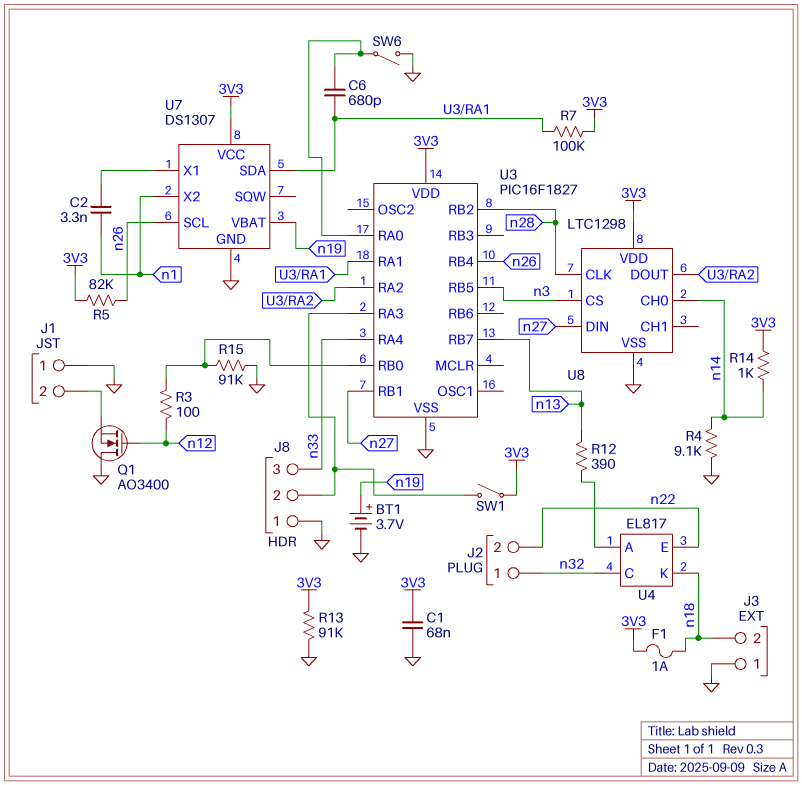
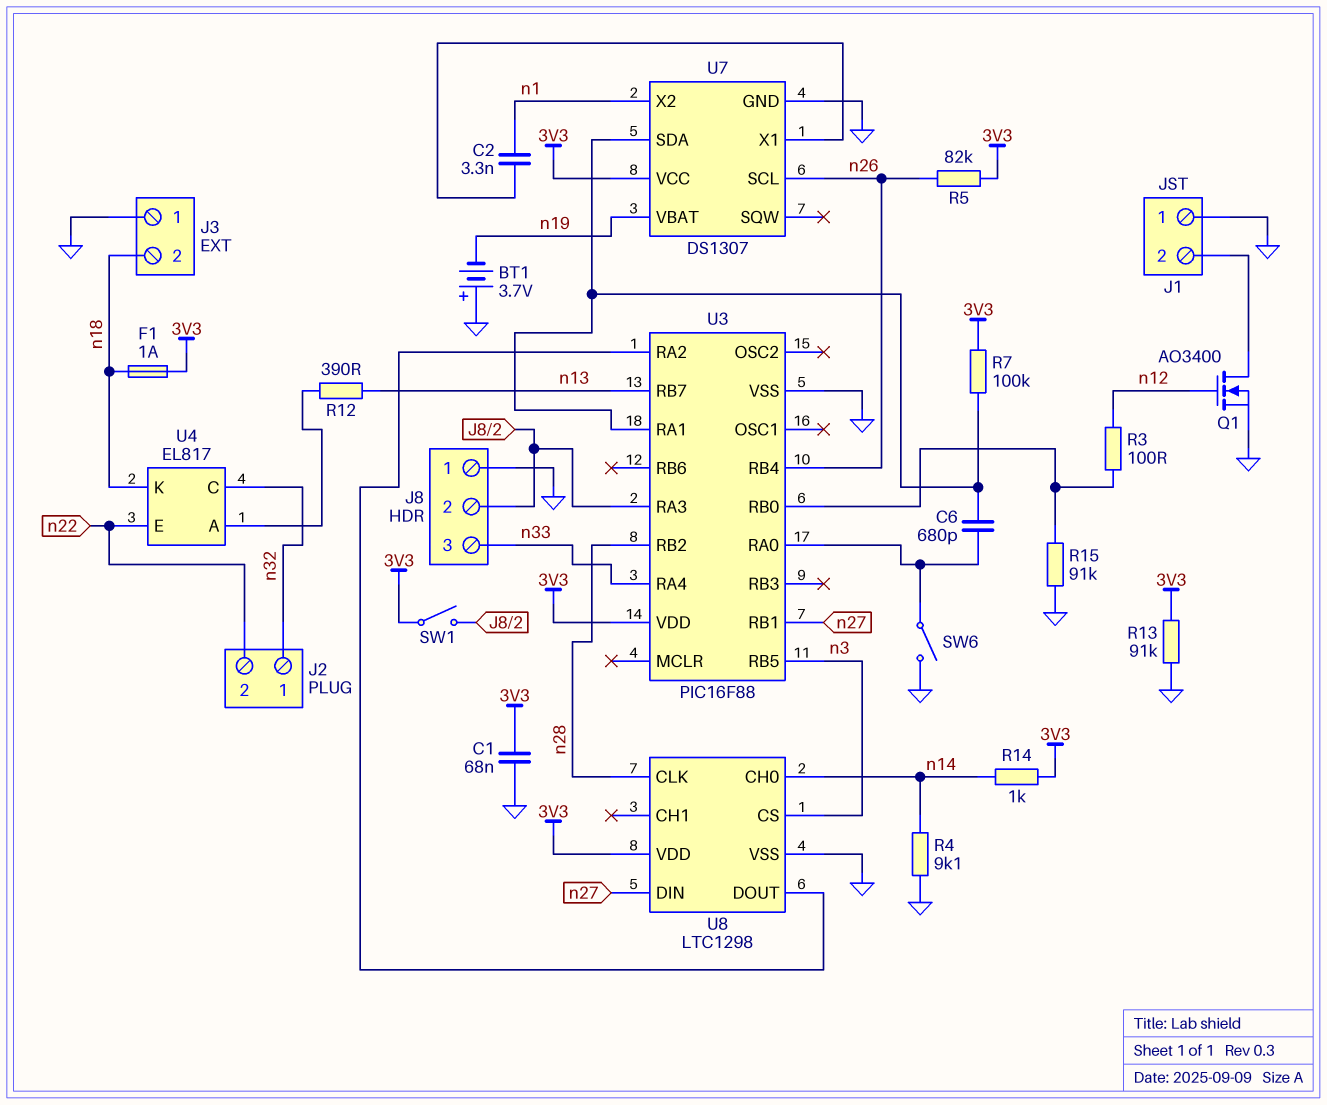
BT1: 3.7V (plus n19, minus GND) -> 3.7V (plus GND, minus n19)
Q1: NMOS AO3400 (G n12, D GND, S J1/2) -> NMOS AO3400 (G n12, D J1/2, S GND)
U3: PIC16F1827 -> PIC16F88

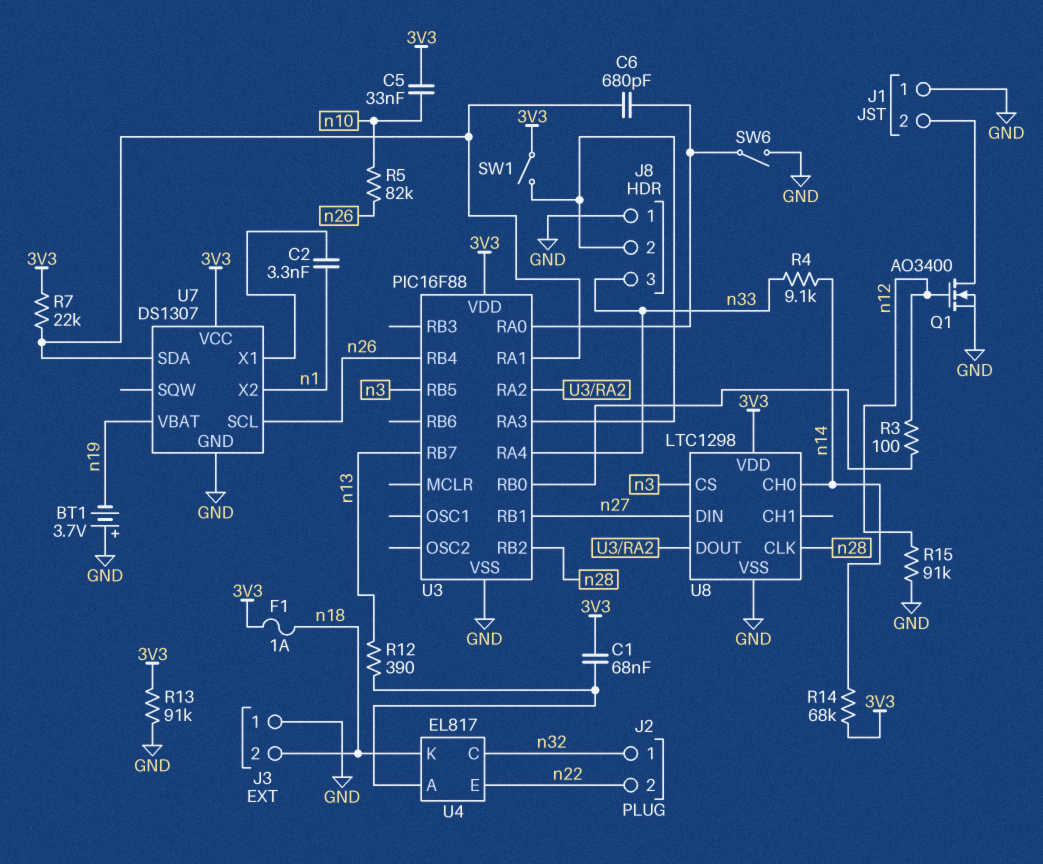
C1: 68nF (3V3, GND) -> 68nF (3V3, U4/A)
C5: none -> 33nF (3V3, n10)
R4: 9.1k (GND, n14) -> 9.1k (n14, n33)
R5: 82k (3V3, n26) -> 82k (n10, n26)
R7: 100k (3V3, U3/RA1) -> 22k (3V3, U3/RA1)
R14: 1k (3V3, n14) -> 68k (3V3, n14)
R15: 91k (GND, U3/RB0) -> 91k (GND, n12)

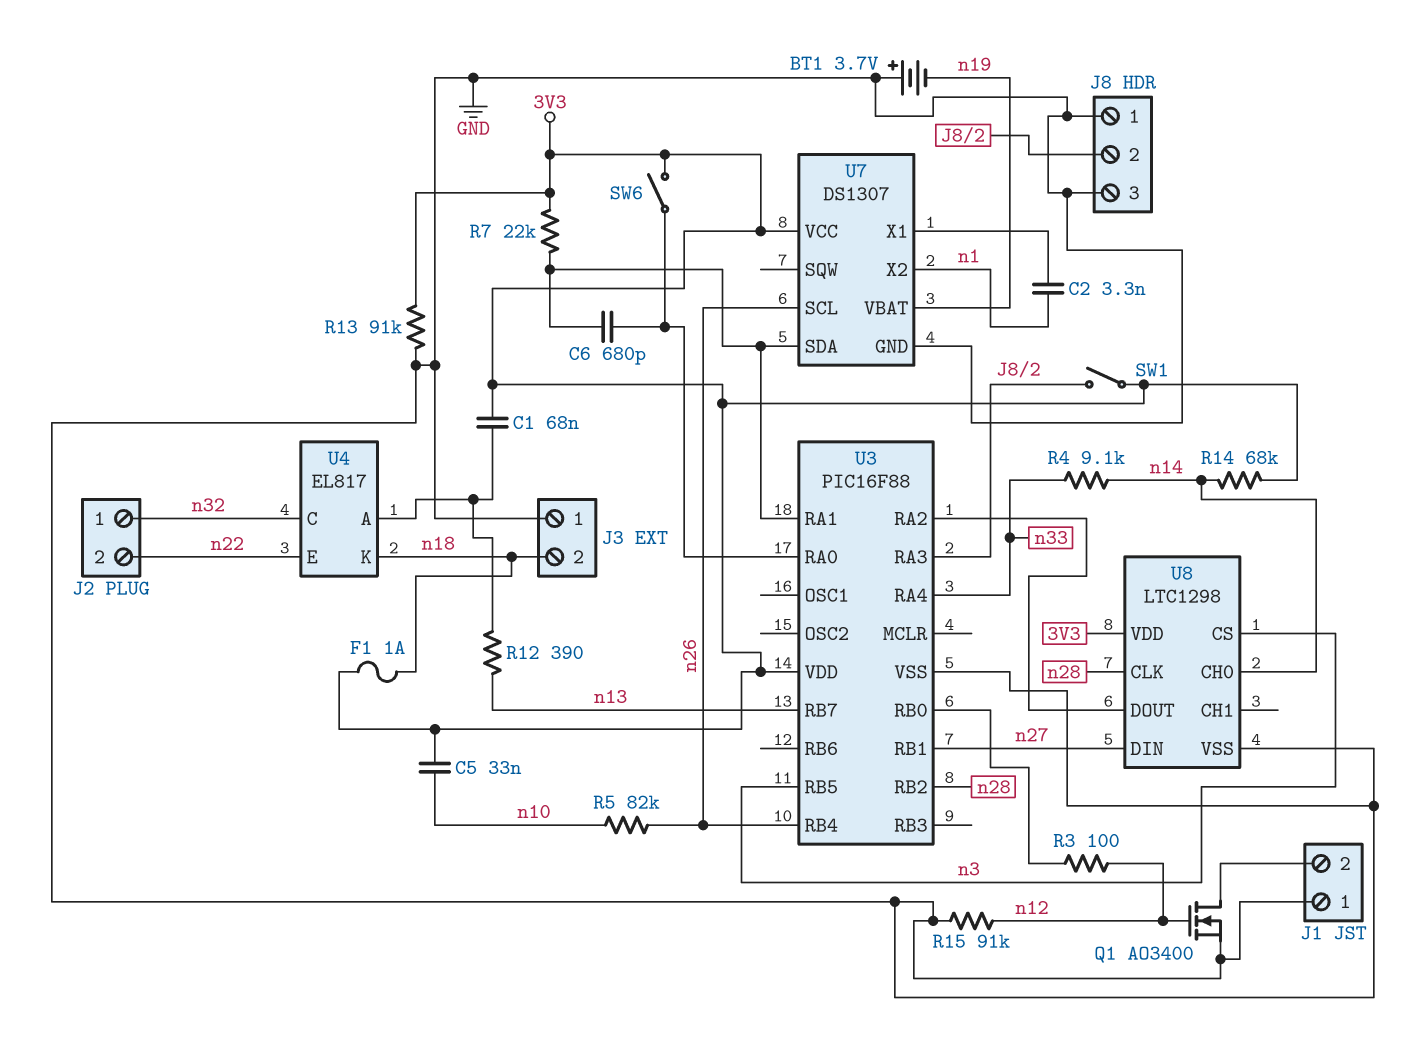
J8 pin 3: n33 -> GND
SW6: switch (GND, U3/RA0) -> switch (3V3, U3/RA0)

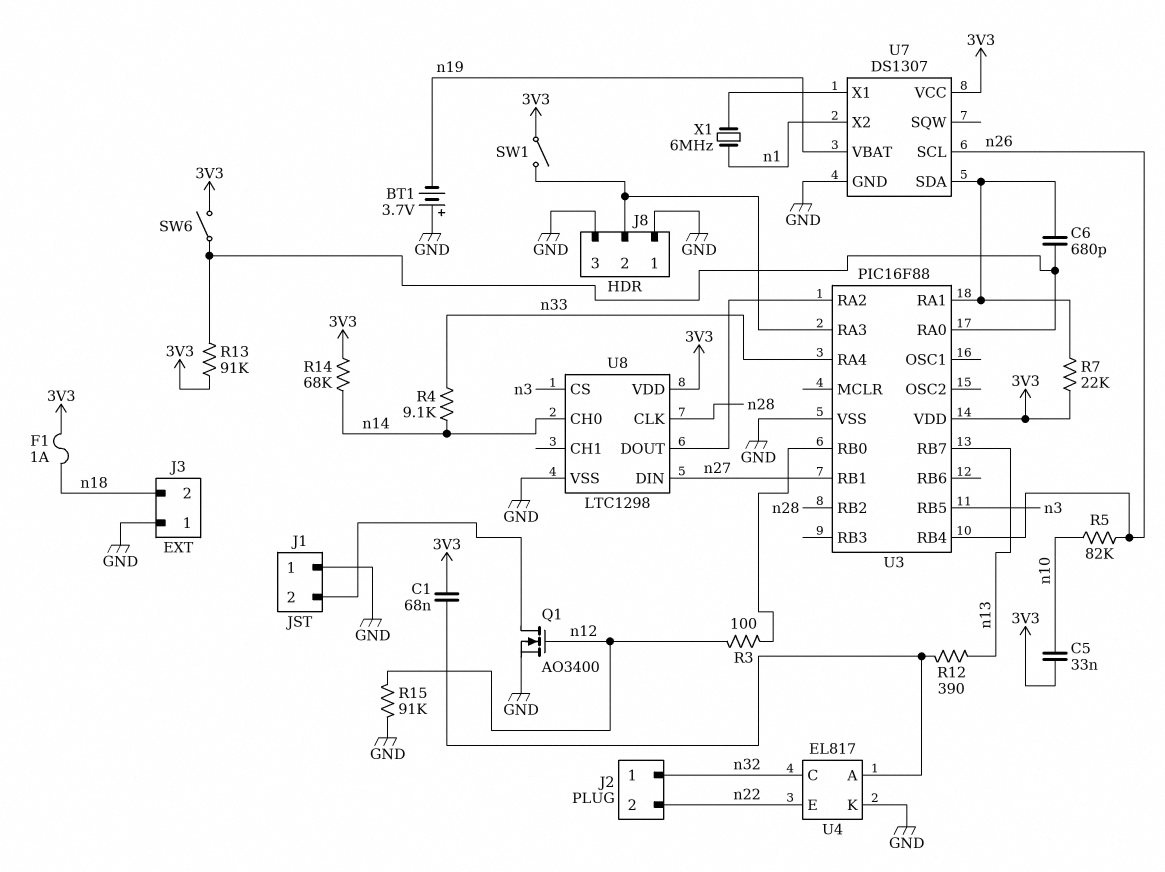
C2: 3.3nF (U7/X1, n1) -> none
R13: 91k (3V3, GND) -> 91k (3V3, U3/RA0)
U4 pin K: n18 -> GND
X1: none -> 6MHz (U7/X1, n1)

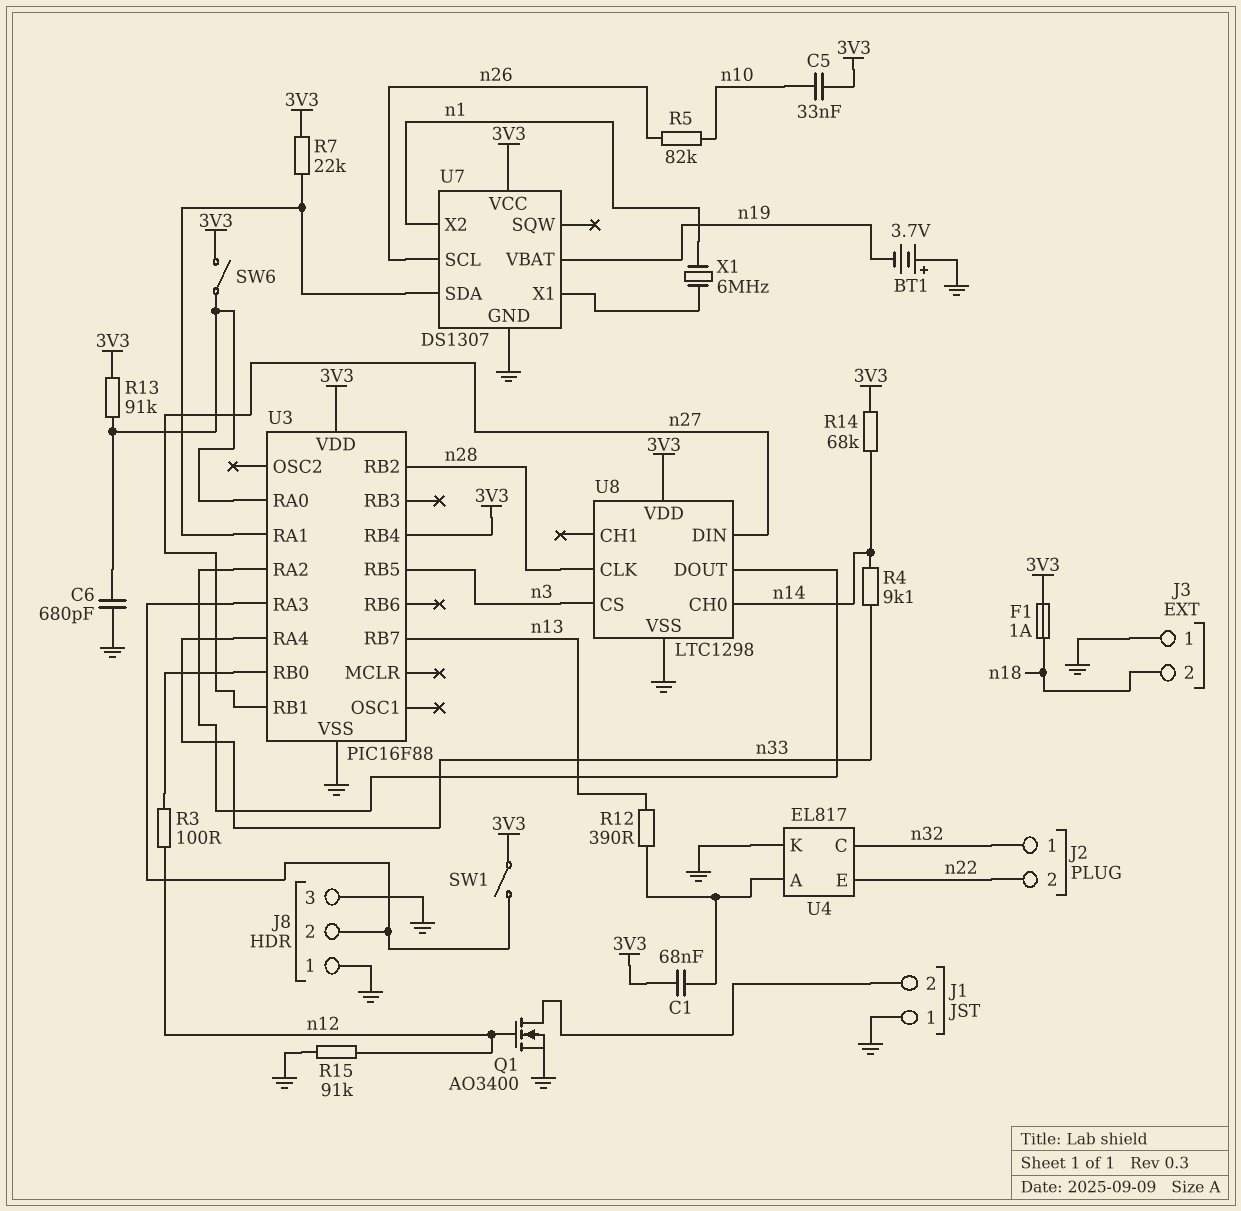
C6: 680pF (U3/RA0, U3/RA1) -> 680pF (GND, U3/RA0)
U3 pin RB4: n26 -> 3V3

